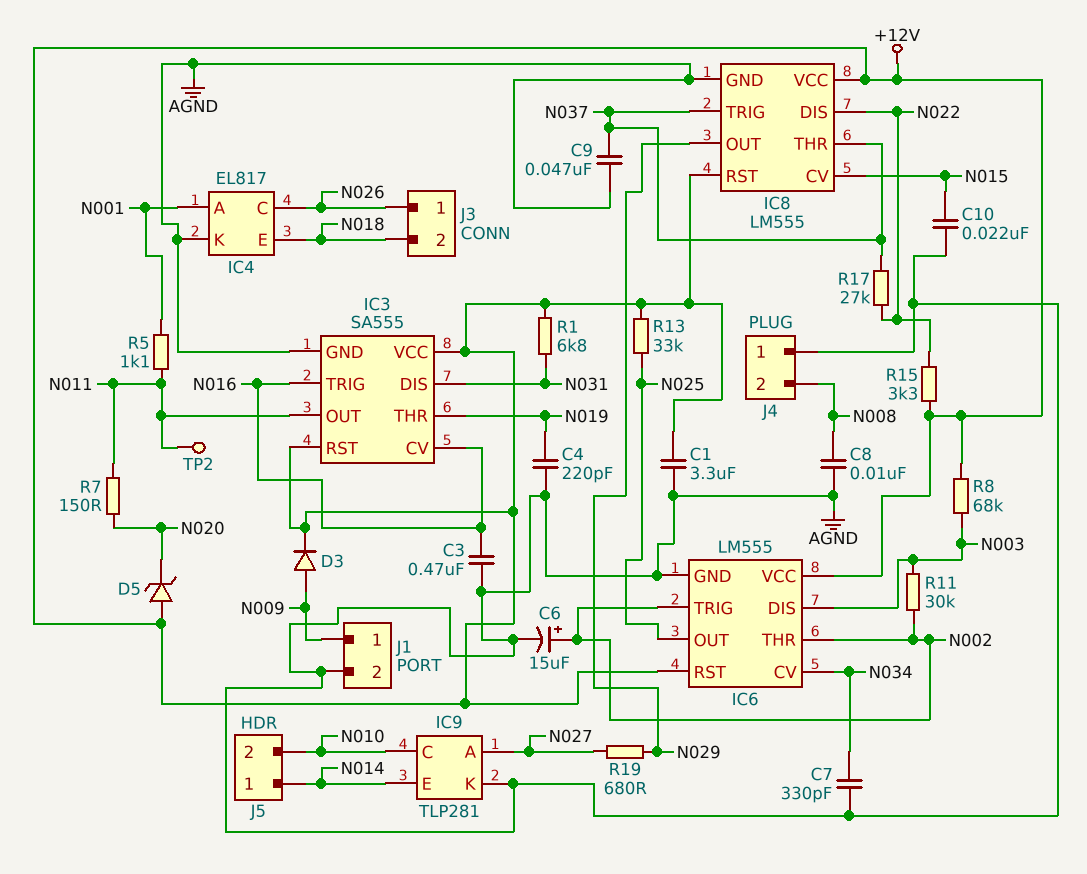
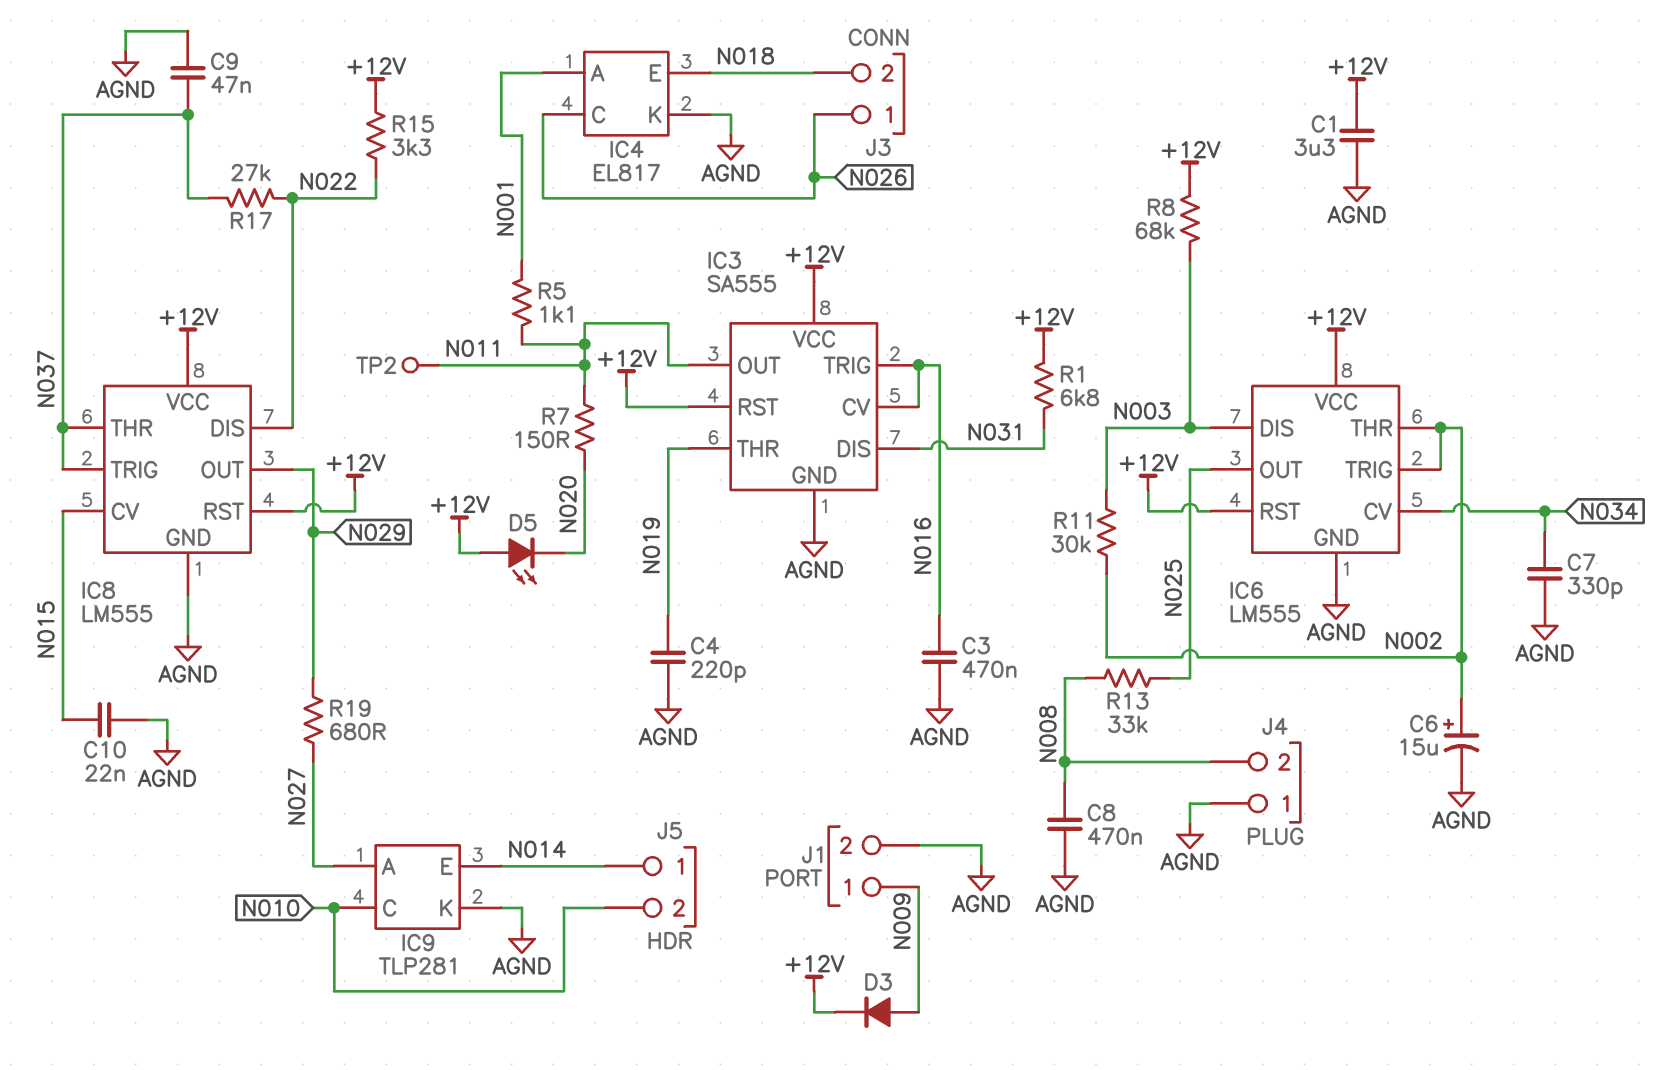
C8: 10nF (AGND, N008) -> 470nF (AGND, N008)
D5: zener (A +12V, K N020) -> LED (A +12V, K N020)
R13: 33k (+12V, N025) -> 33k (N008, N025)

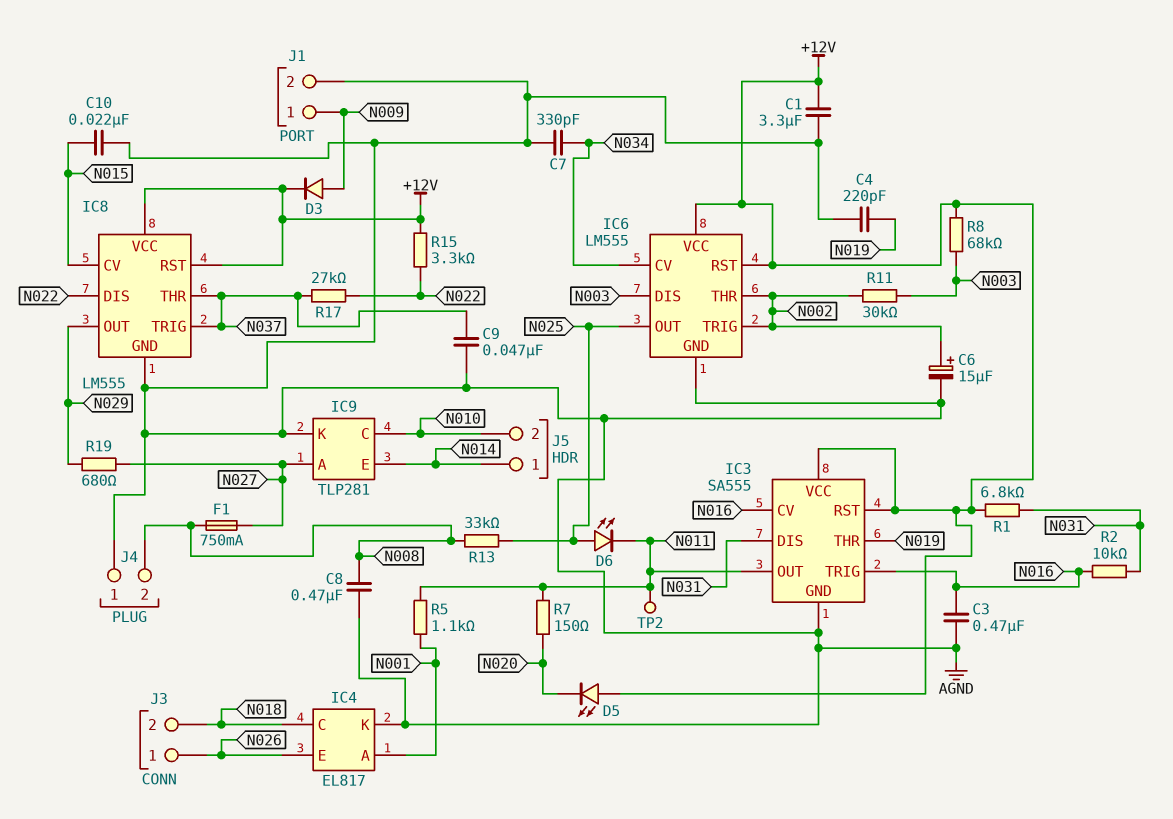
D6: none -> LED (A N025, K N011)
F1: none -> 750mA (N008, N027)
IC4 pin C: N026 -> N018
IC4 pin E: N018 -> N026
R2: none -> 10k (N016, N031)

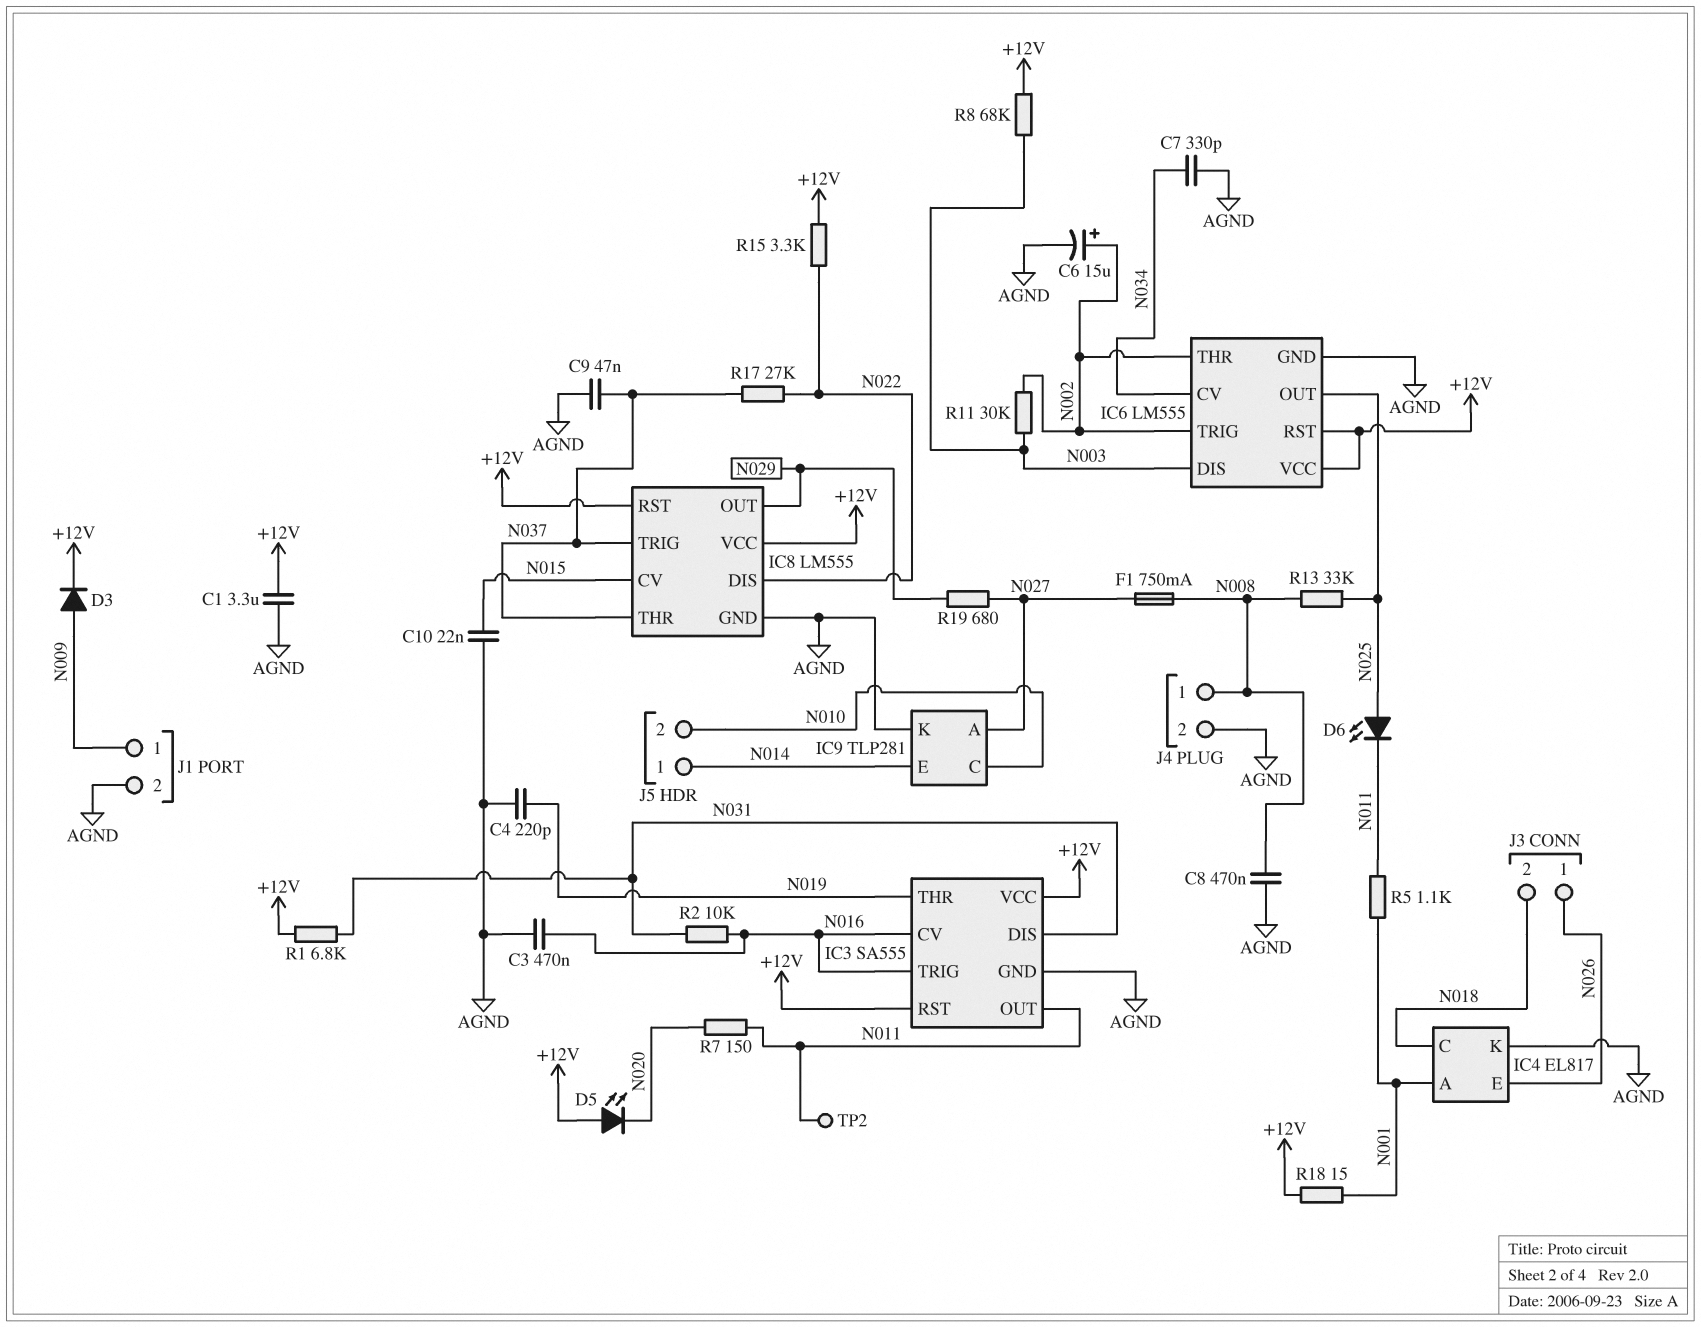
J4 pin 1: AGND -> N008
J4 pin 2: N008 -> AGND
R18: none -> 15 (+12V, N001)

